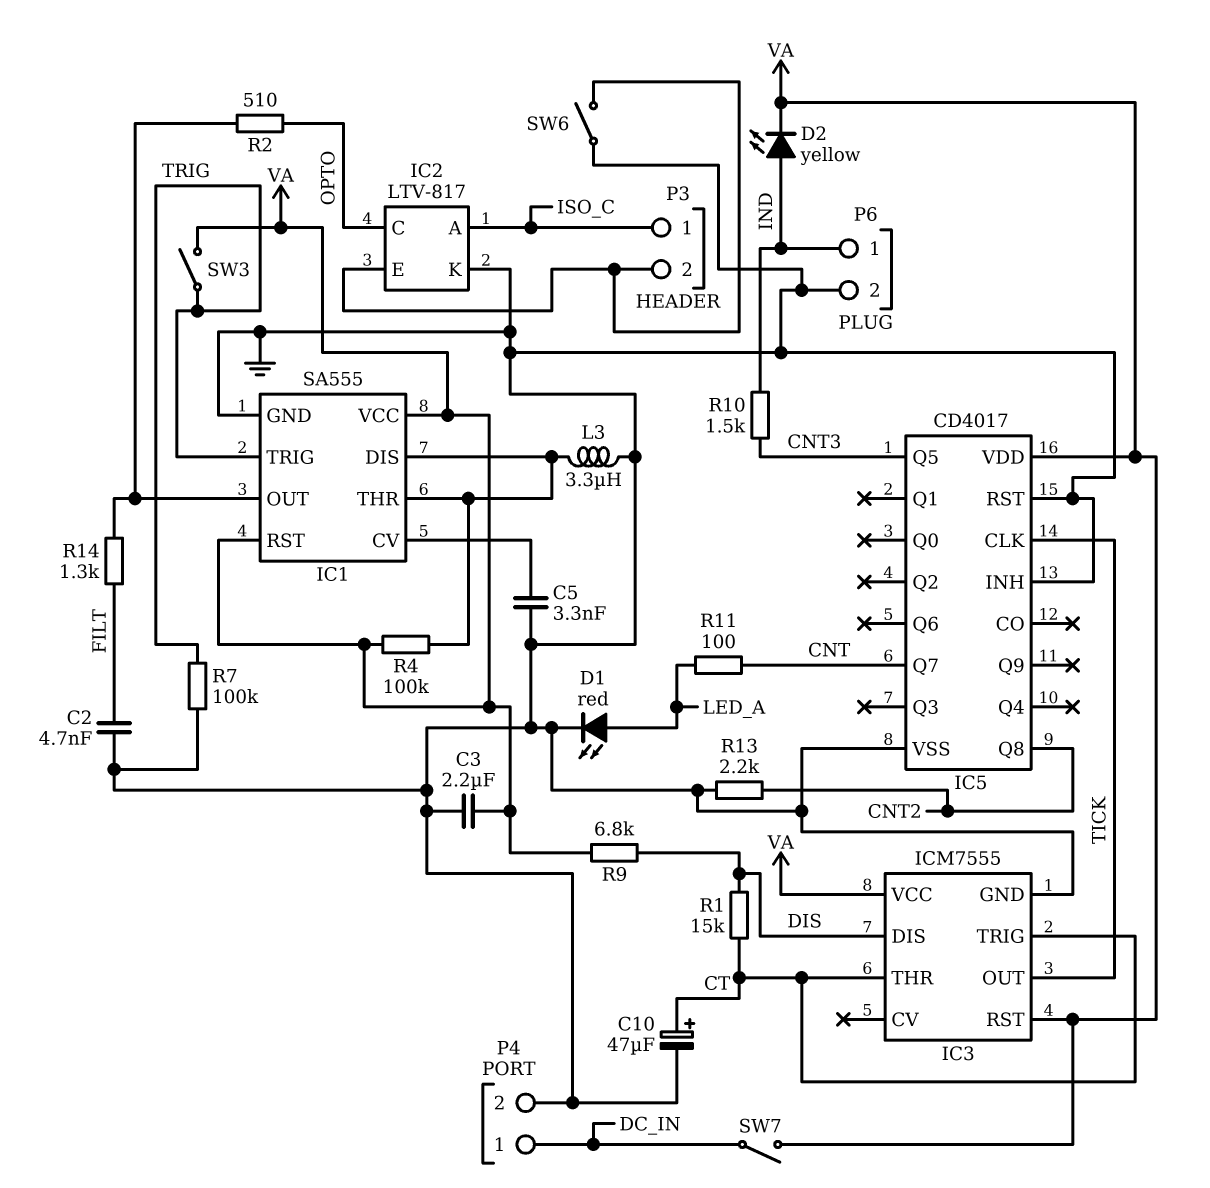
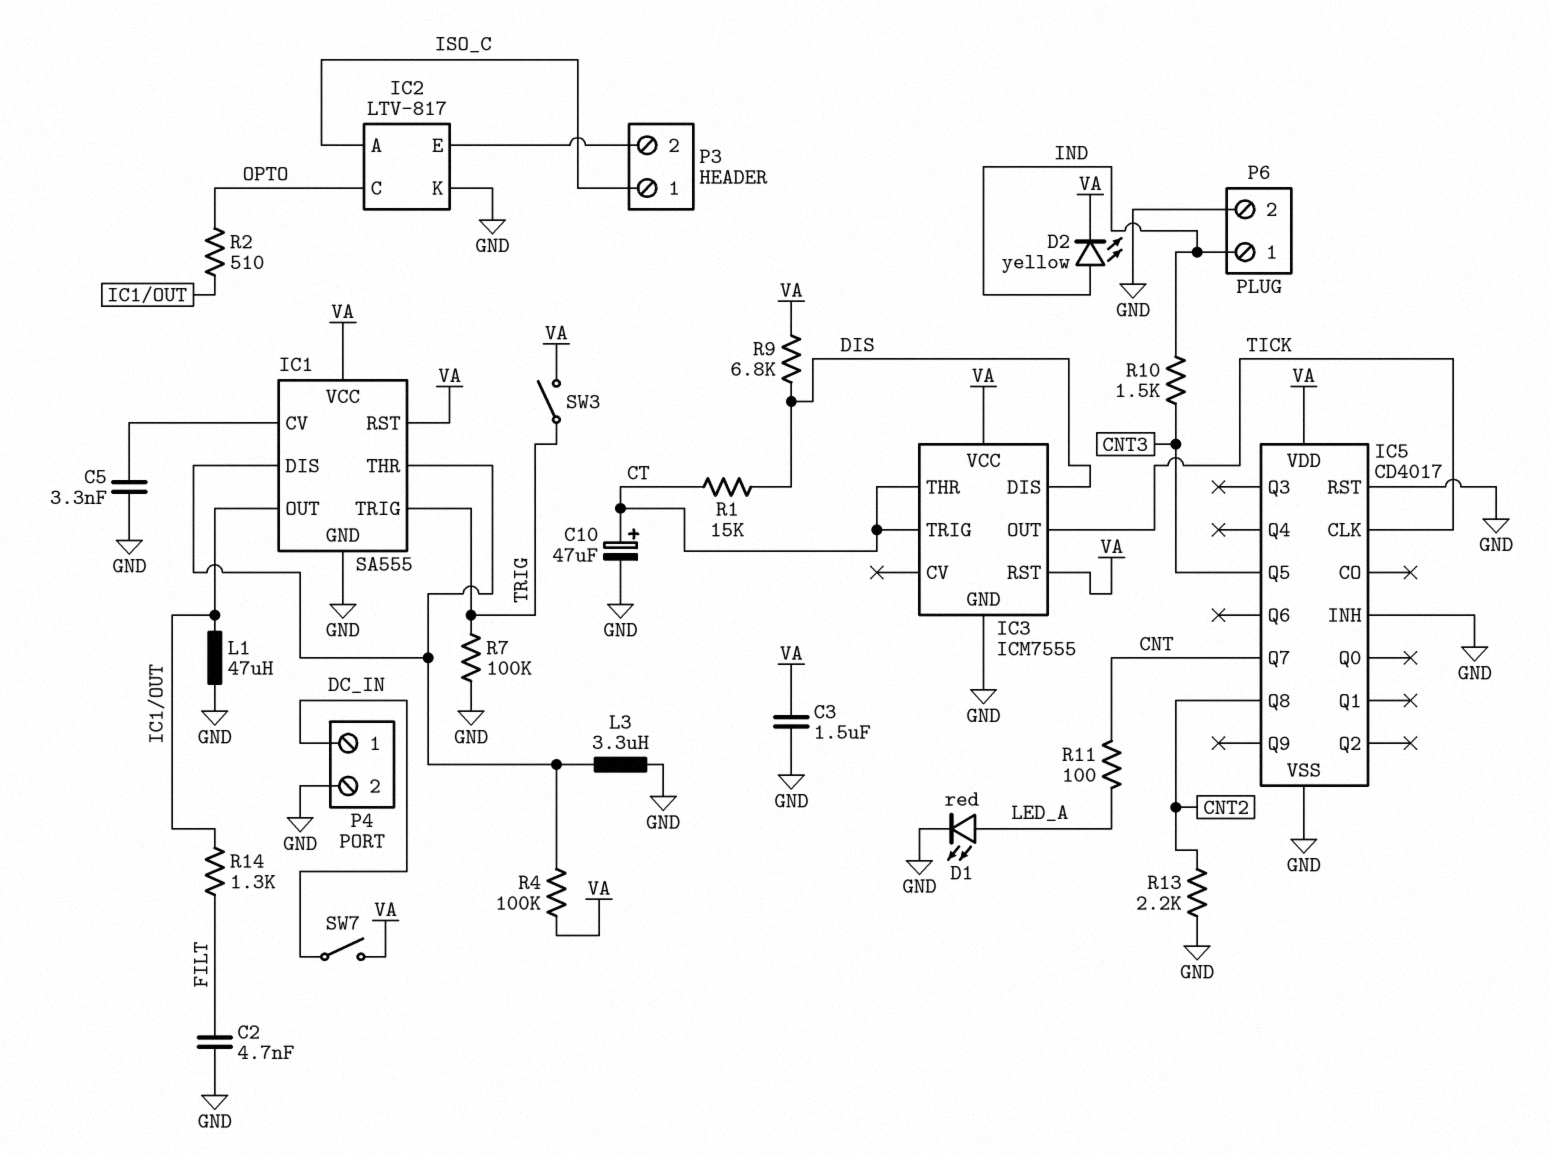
C3: 2.2uF (GND, VA) -> 1.5uF (GND, VA)
L1: none -> 47uH (GND, IC1/OUT)
SW6: switch (GND, IC2/E) -> none

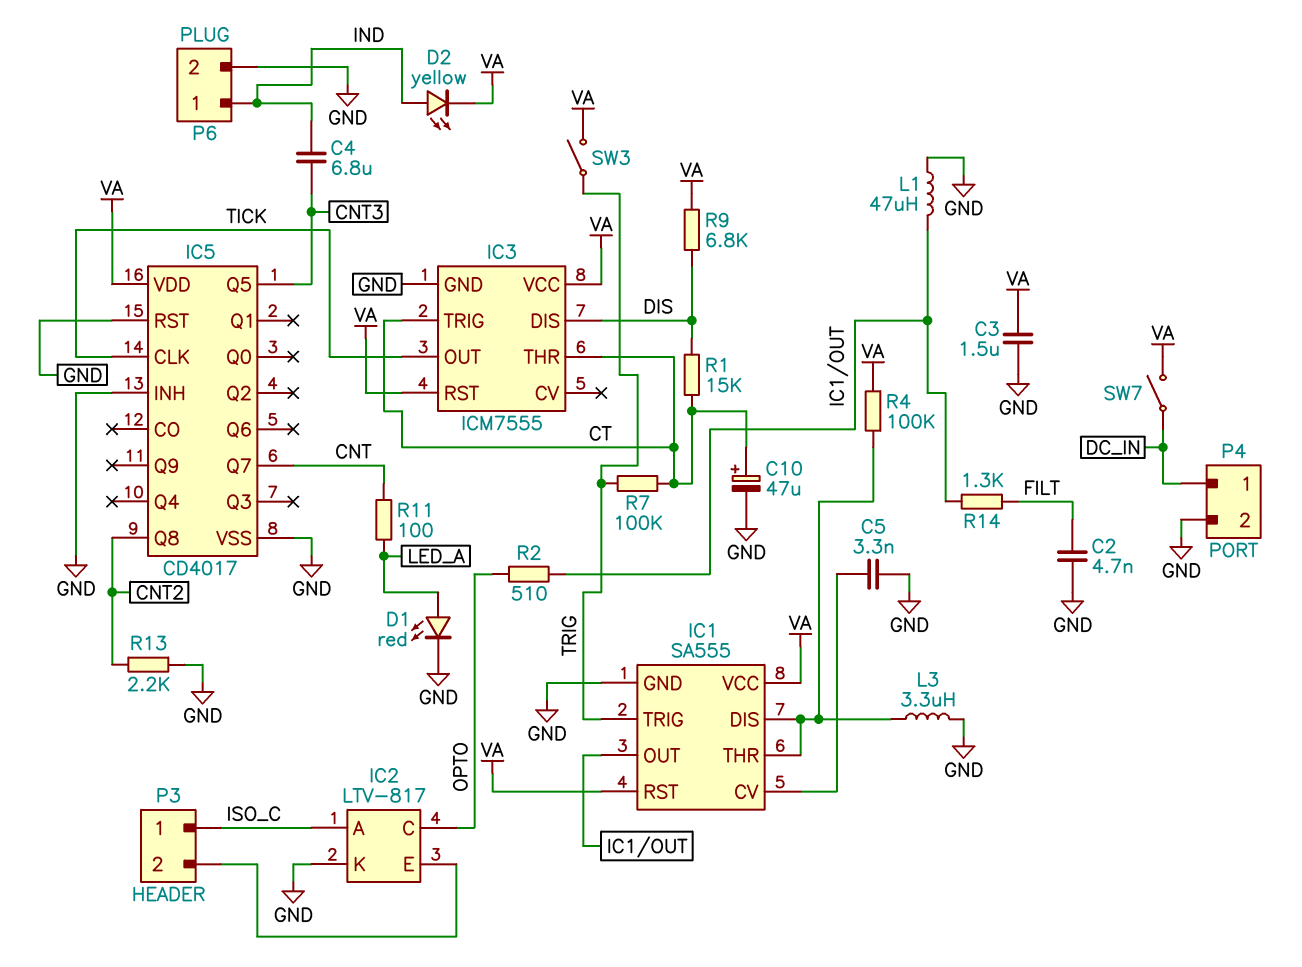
C4: none -> 6.8uF (CNT3, IND)
R7: 100k (GND, TRIG) -> 100k (CT, TRIG)
R10: 1.5k (CNT3, IND) -> none

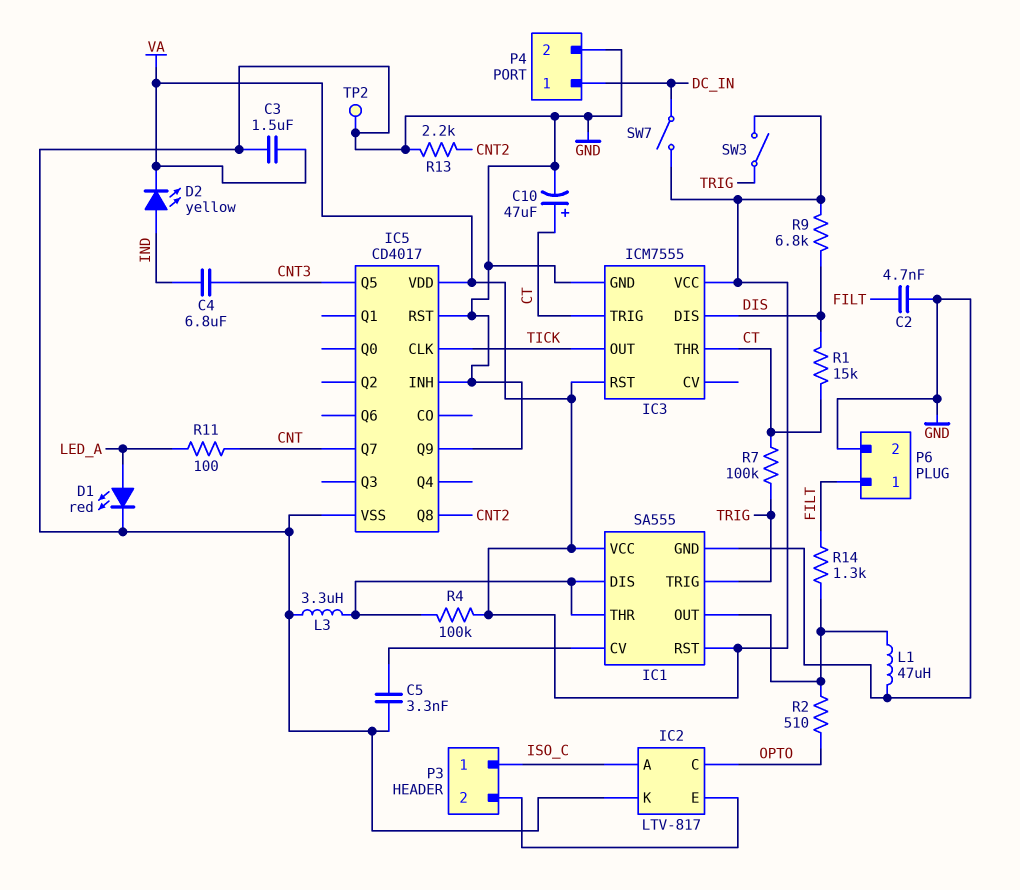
IC5 pin Q9: none -> GND
P6 pin 1: IND -> FILT
TP2: none -> test point (GND)

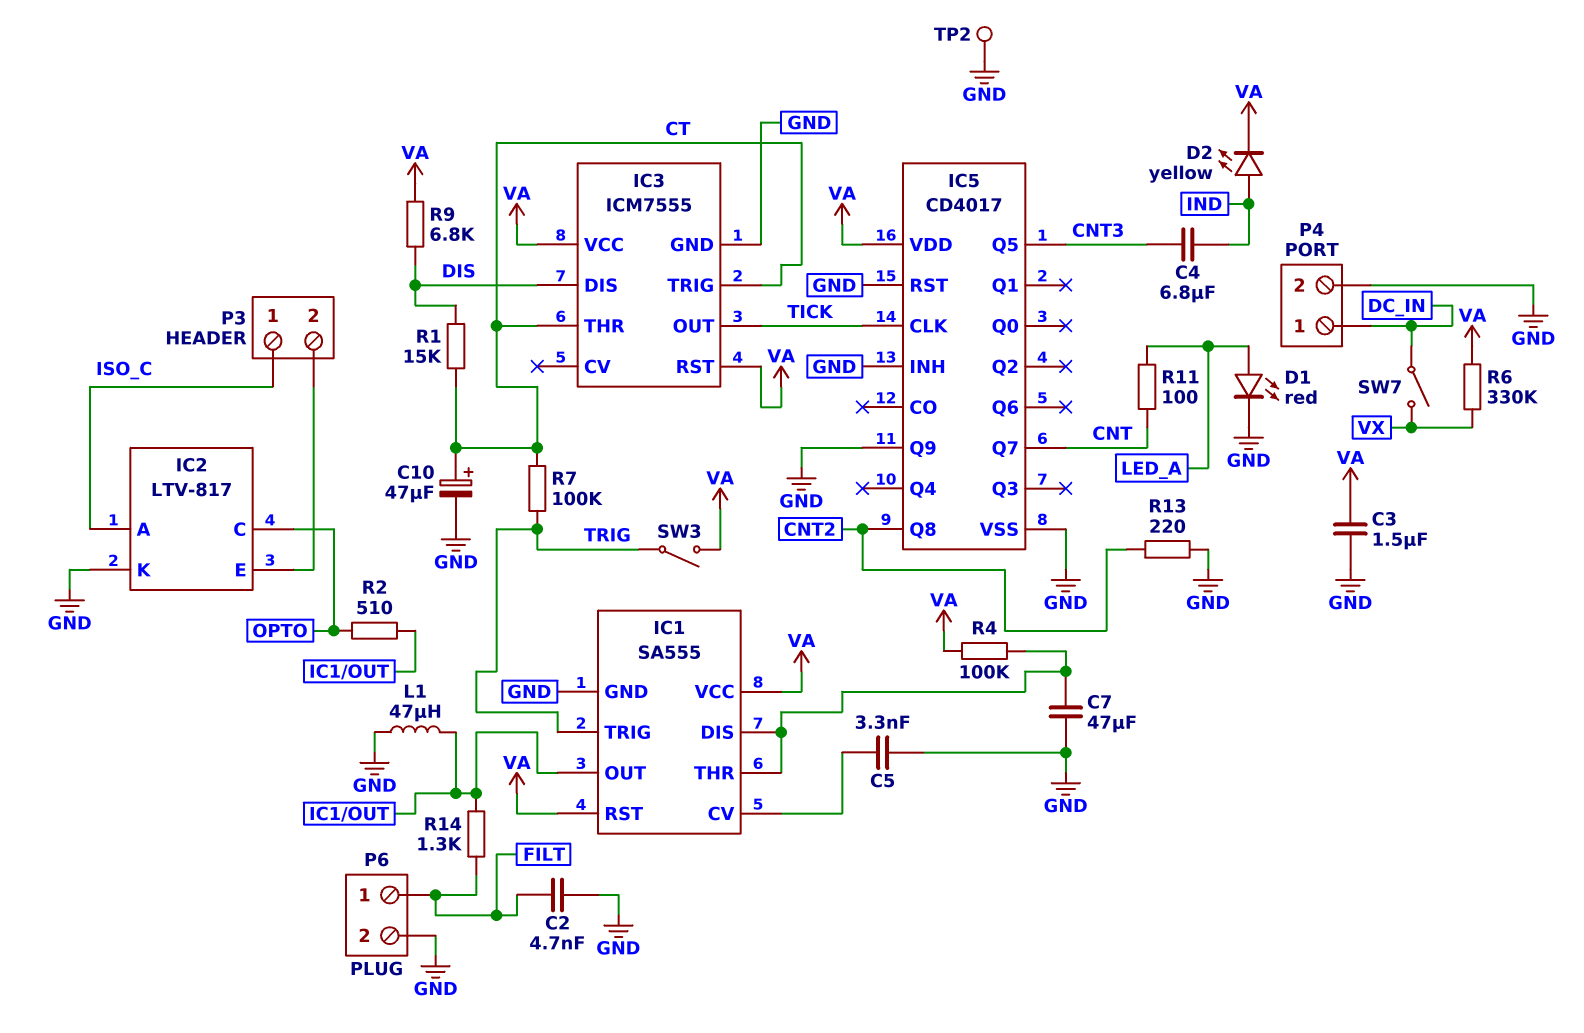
C7: none -> 47uF (GND, IC1/DIS)
L3: 3.3uH (GND, IC1/DIS) -> none
R6: none -> 330k (VA, VX)
R13: 2.2k (CNT2, GND) -> 220 (CNT2, GND)
SW7: switch (DC_IN, VA) -> switch (DC_IN, VX)

